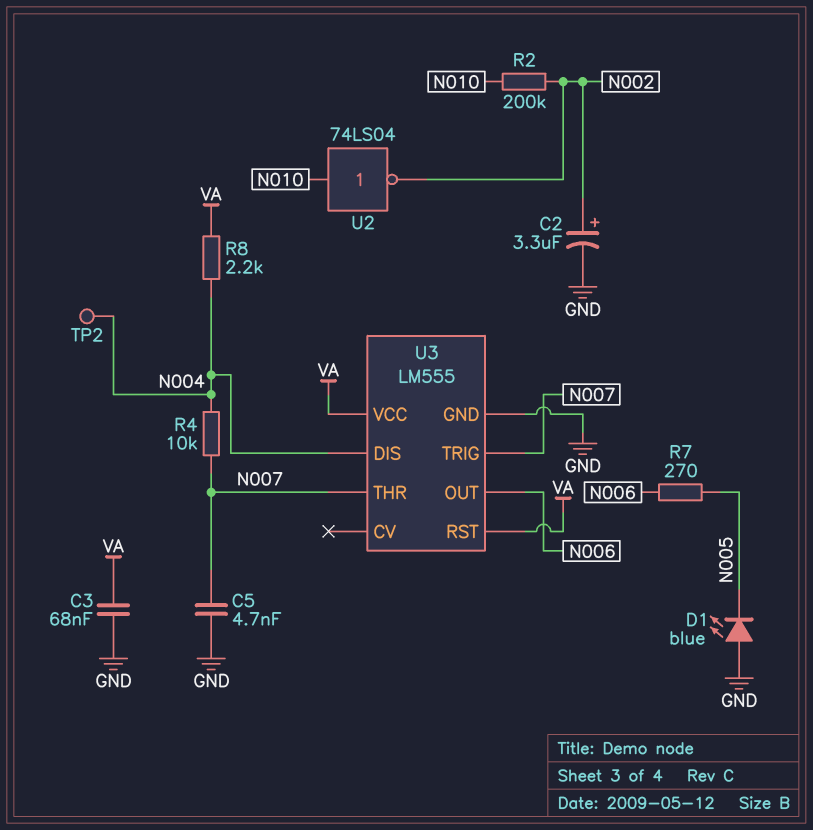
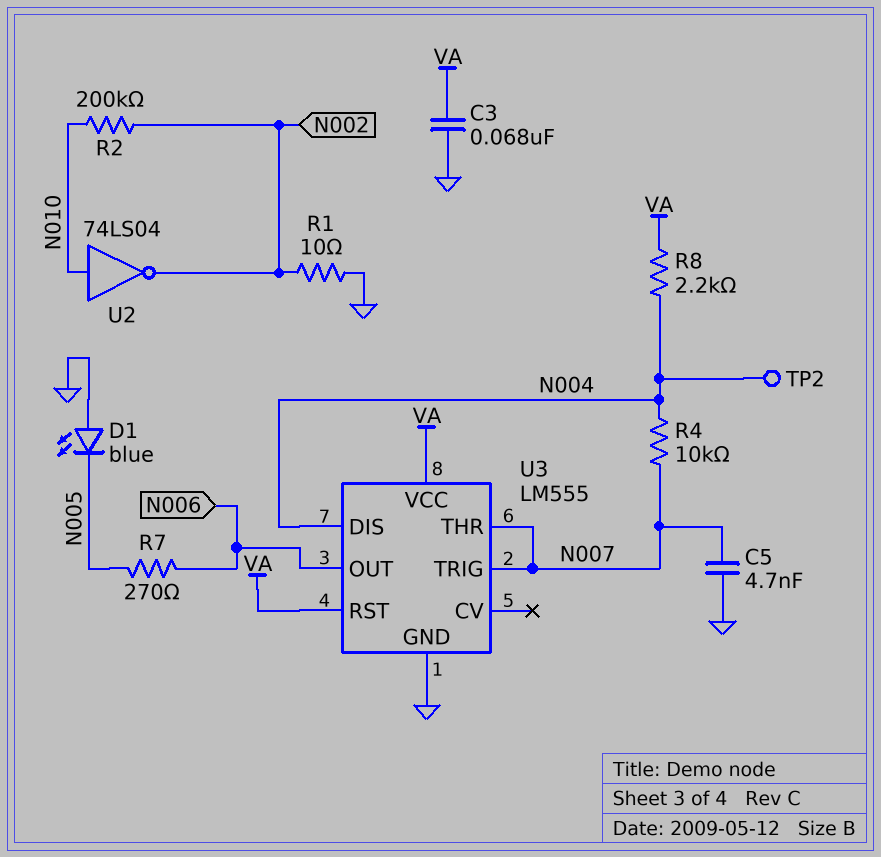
C2: 3.3uF (plus N002, minus GND) -> none
R1: none -> 10 (GND, N002)

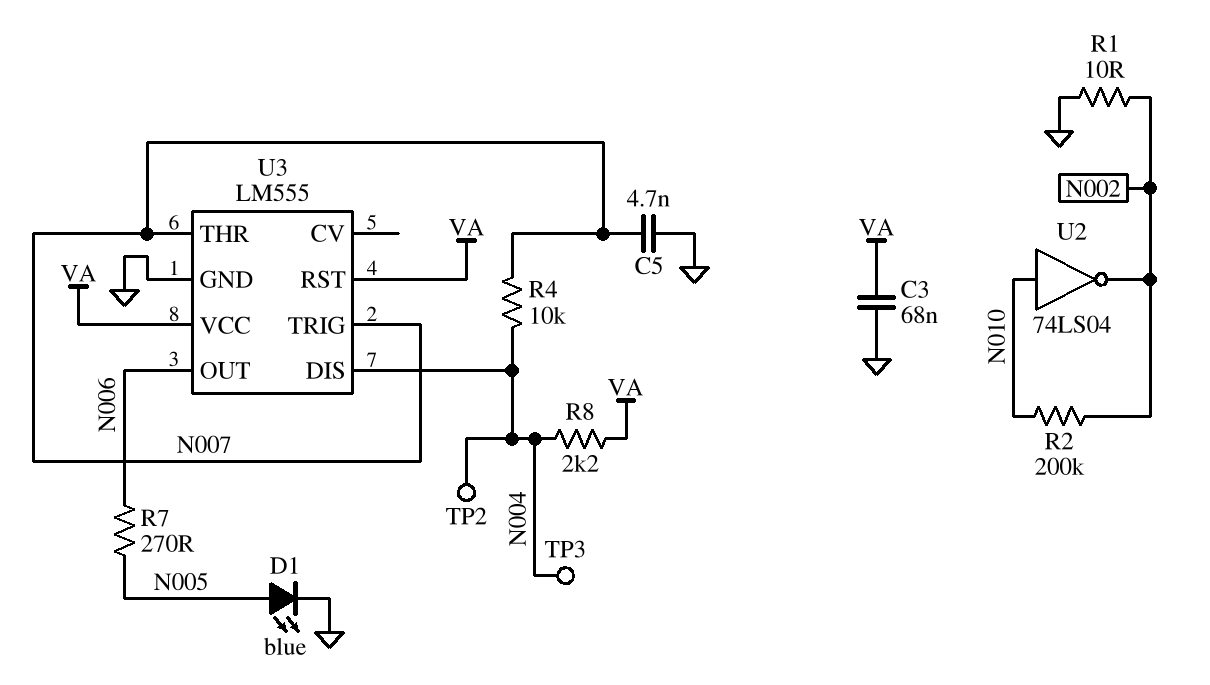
D1: LED blue (A GND, K N005) -> LED blue (A N005, K GND)
TP3: none -> test point (N004)

